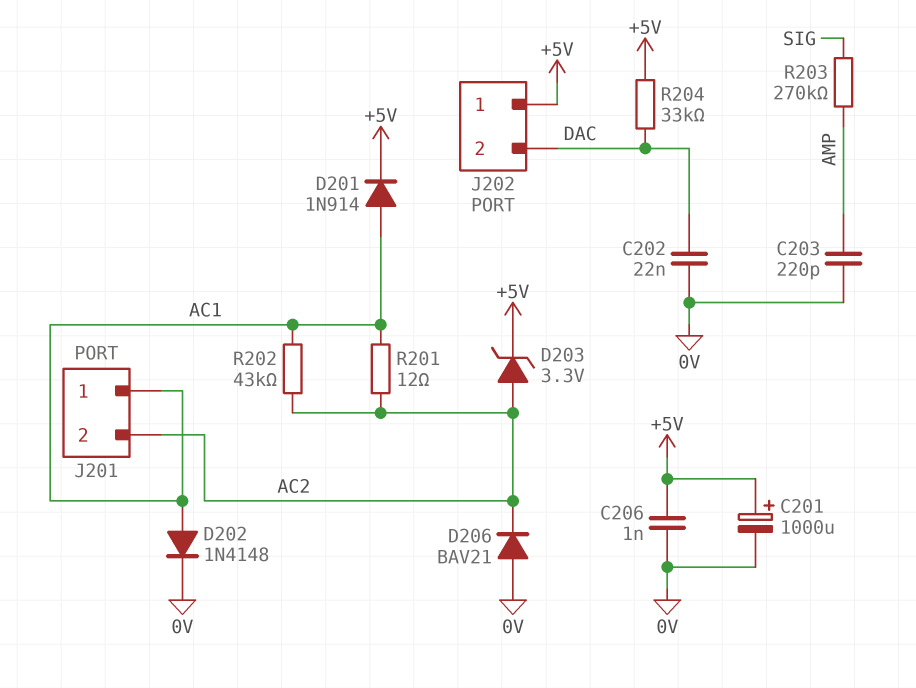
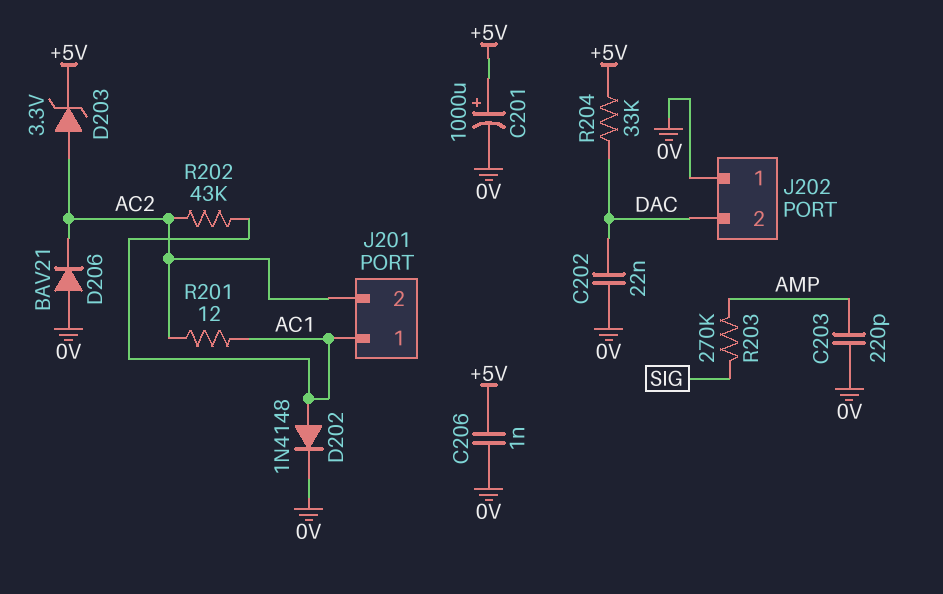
D201: diode 1N914 (A AC1, K +5V) -> none
J202 pin 1: +5V -> 0V

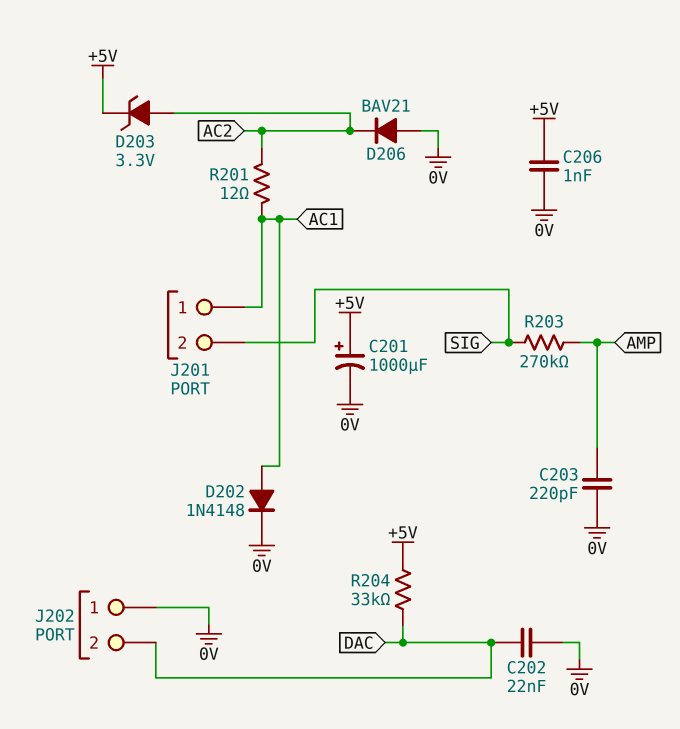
J201 pin 2: AC2 -> SIG
R202: 43k (AC1, AC2) -> none

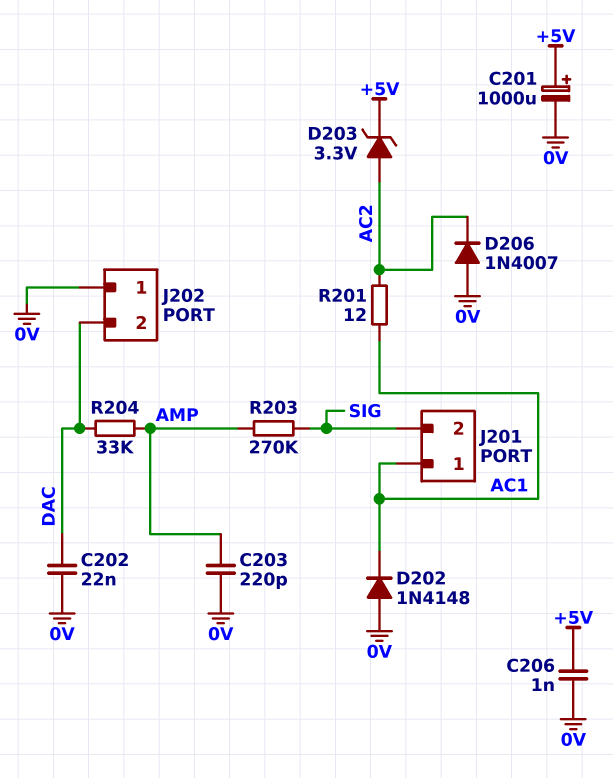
D202: diode 1N4148 (A AC1, K 0V) -> diode 1N4148 (A 0V, K AC1)
D206: diode BAV21 (A 0V, K AC2) -> diode 1N4007 (A 0V, K AC2)
R204: 33k (+5V, DAC) -> 33k (AMP, DAC)

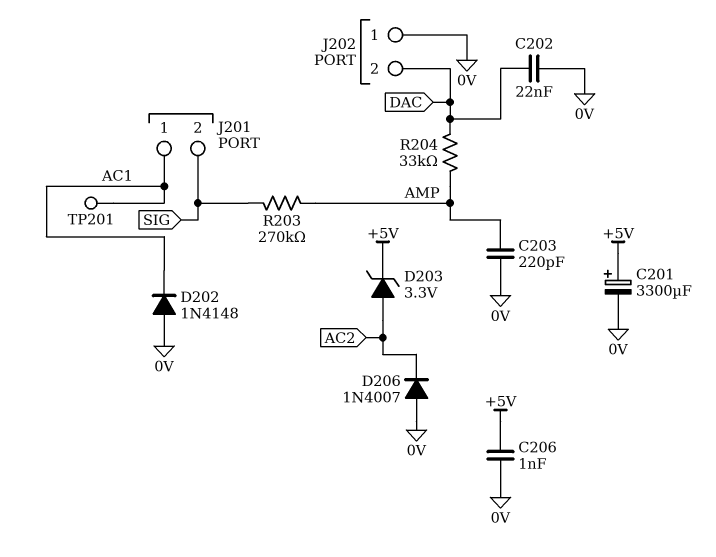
C201: 1000uF (plus +5V, minus 0V) -> 3300uF (plus +5V, minus 0V)
R201: 12 (AC1, AC2) -> none
TP201: none -> test point (AC1)

